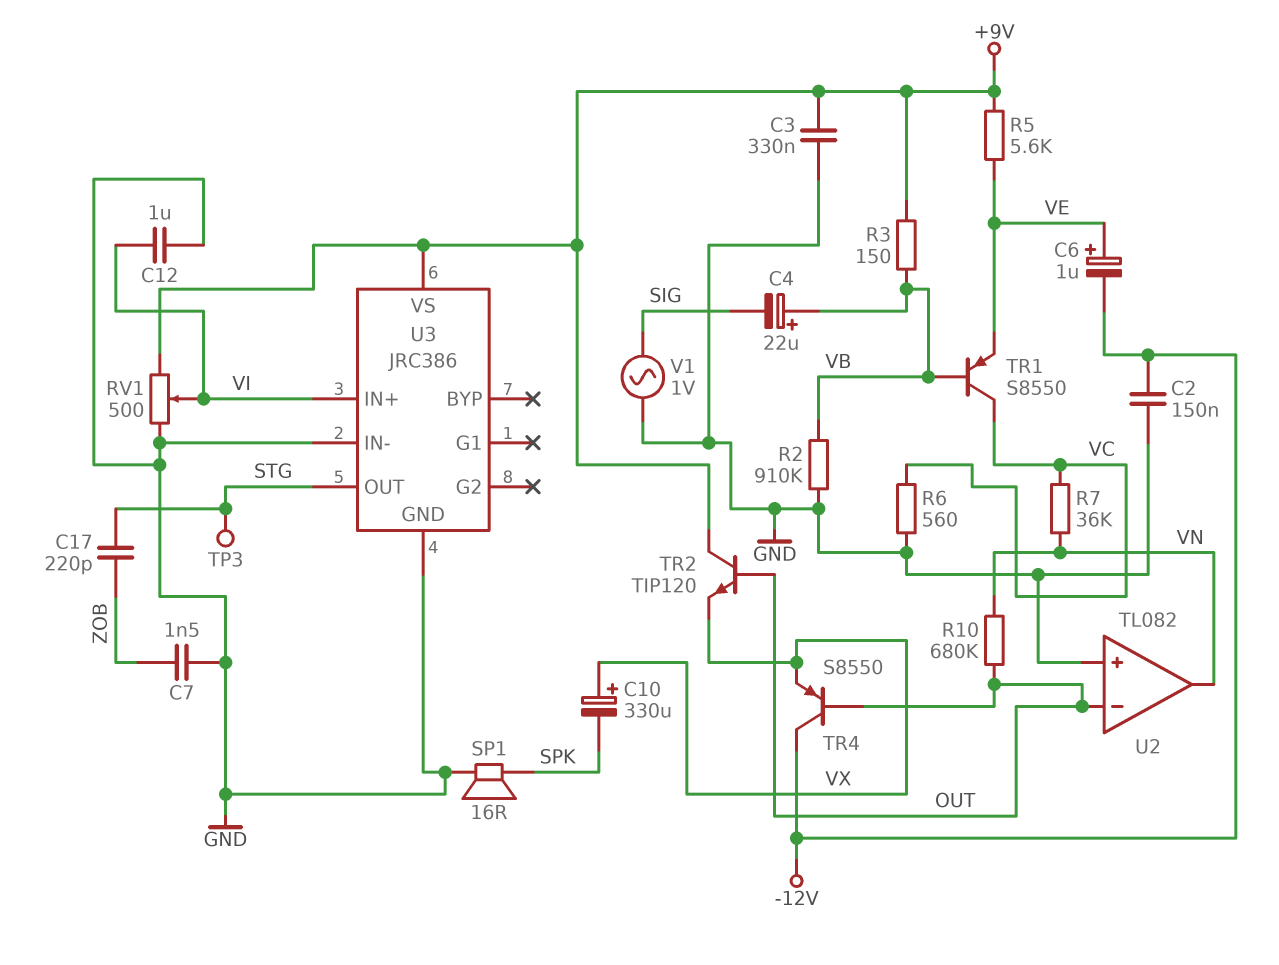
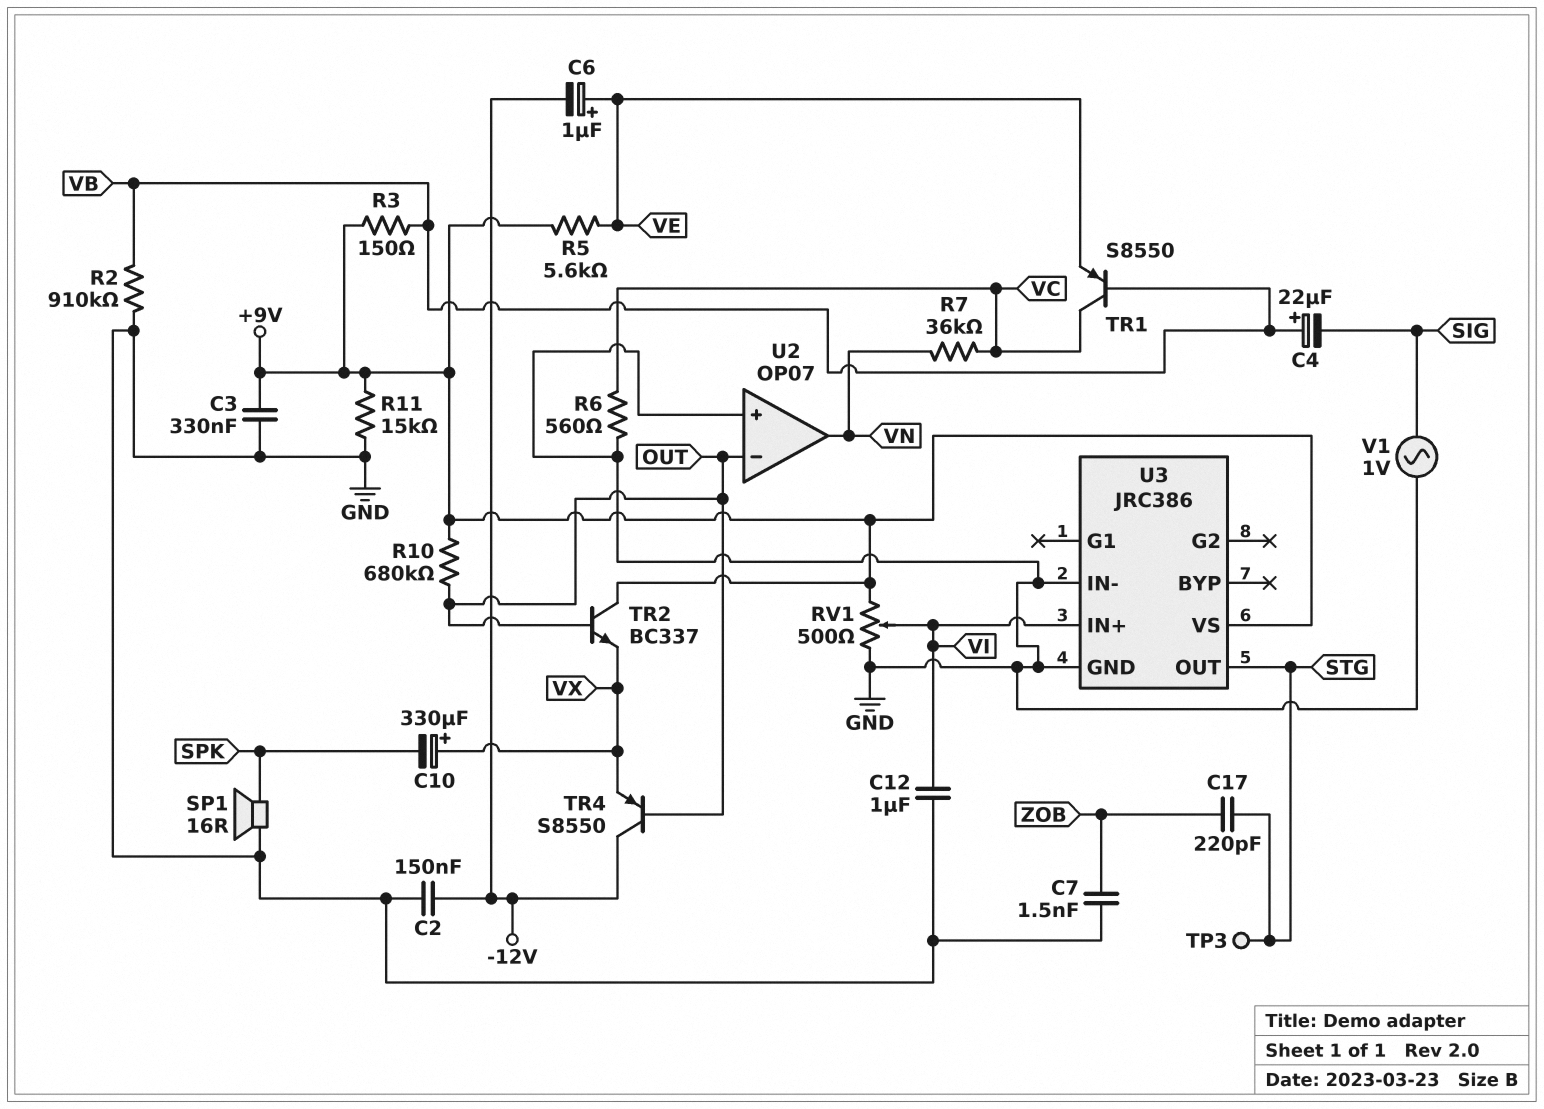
R10: 680k (OUT, VN) -> 680k (+9V, OUT)
R11: none -> 15k (+9V, GND)
TR2: NPN TIP120 (B OUT, C +9V, E VX) -> NPN BC337 (B OUT, C +9V, E VX)
U2: TL082 -> OP07

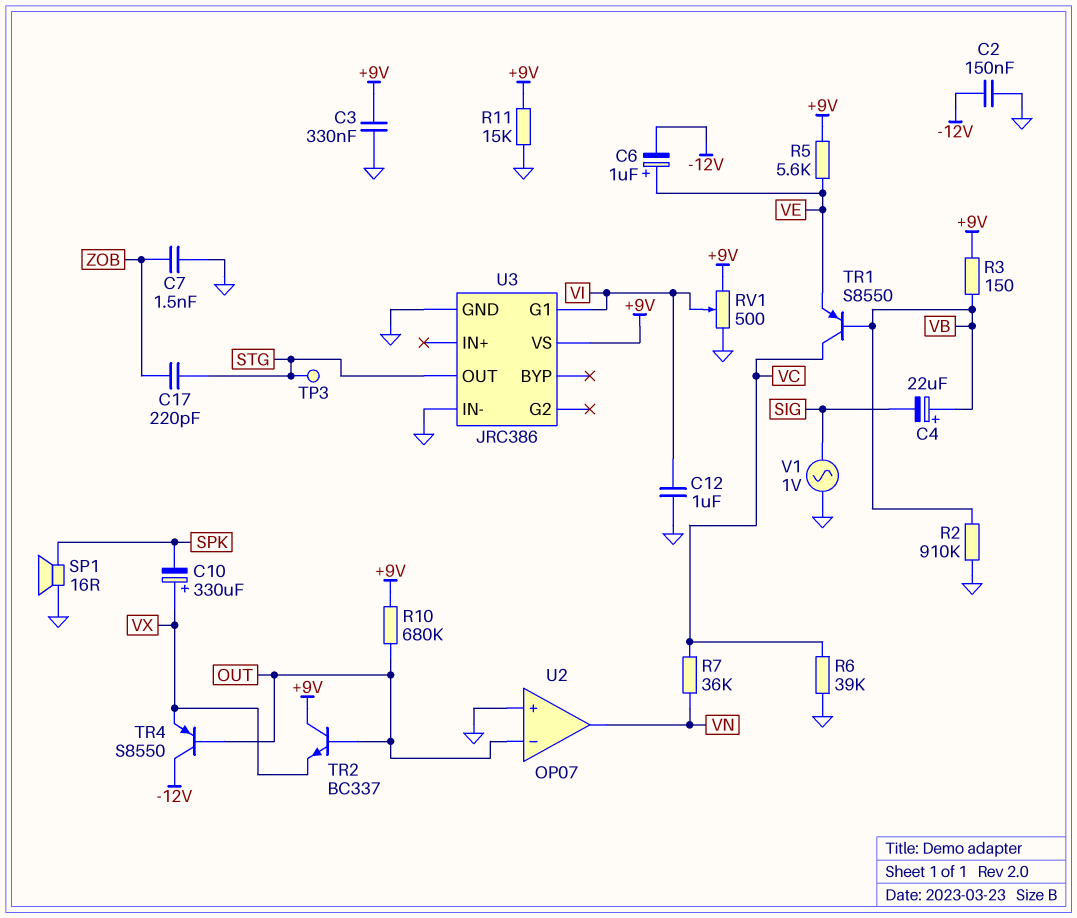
R6: 560 (GND, VC) -> 39k (GND, VC)
U3 pin G1: none -> VI
U3 pin IN+: VI -> none

